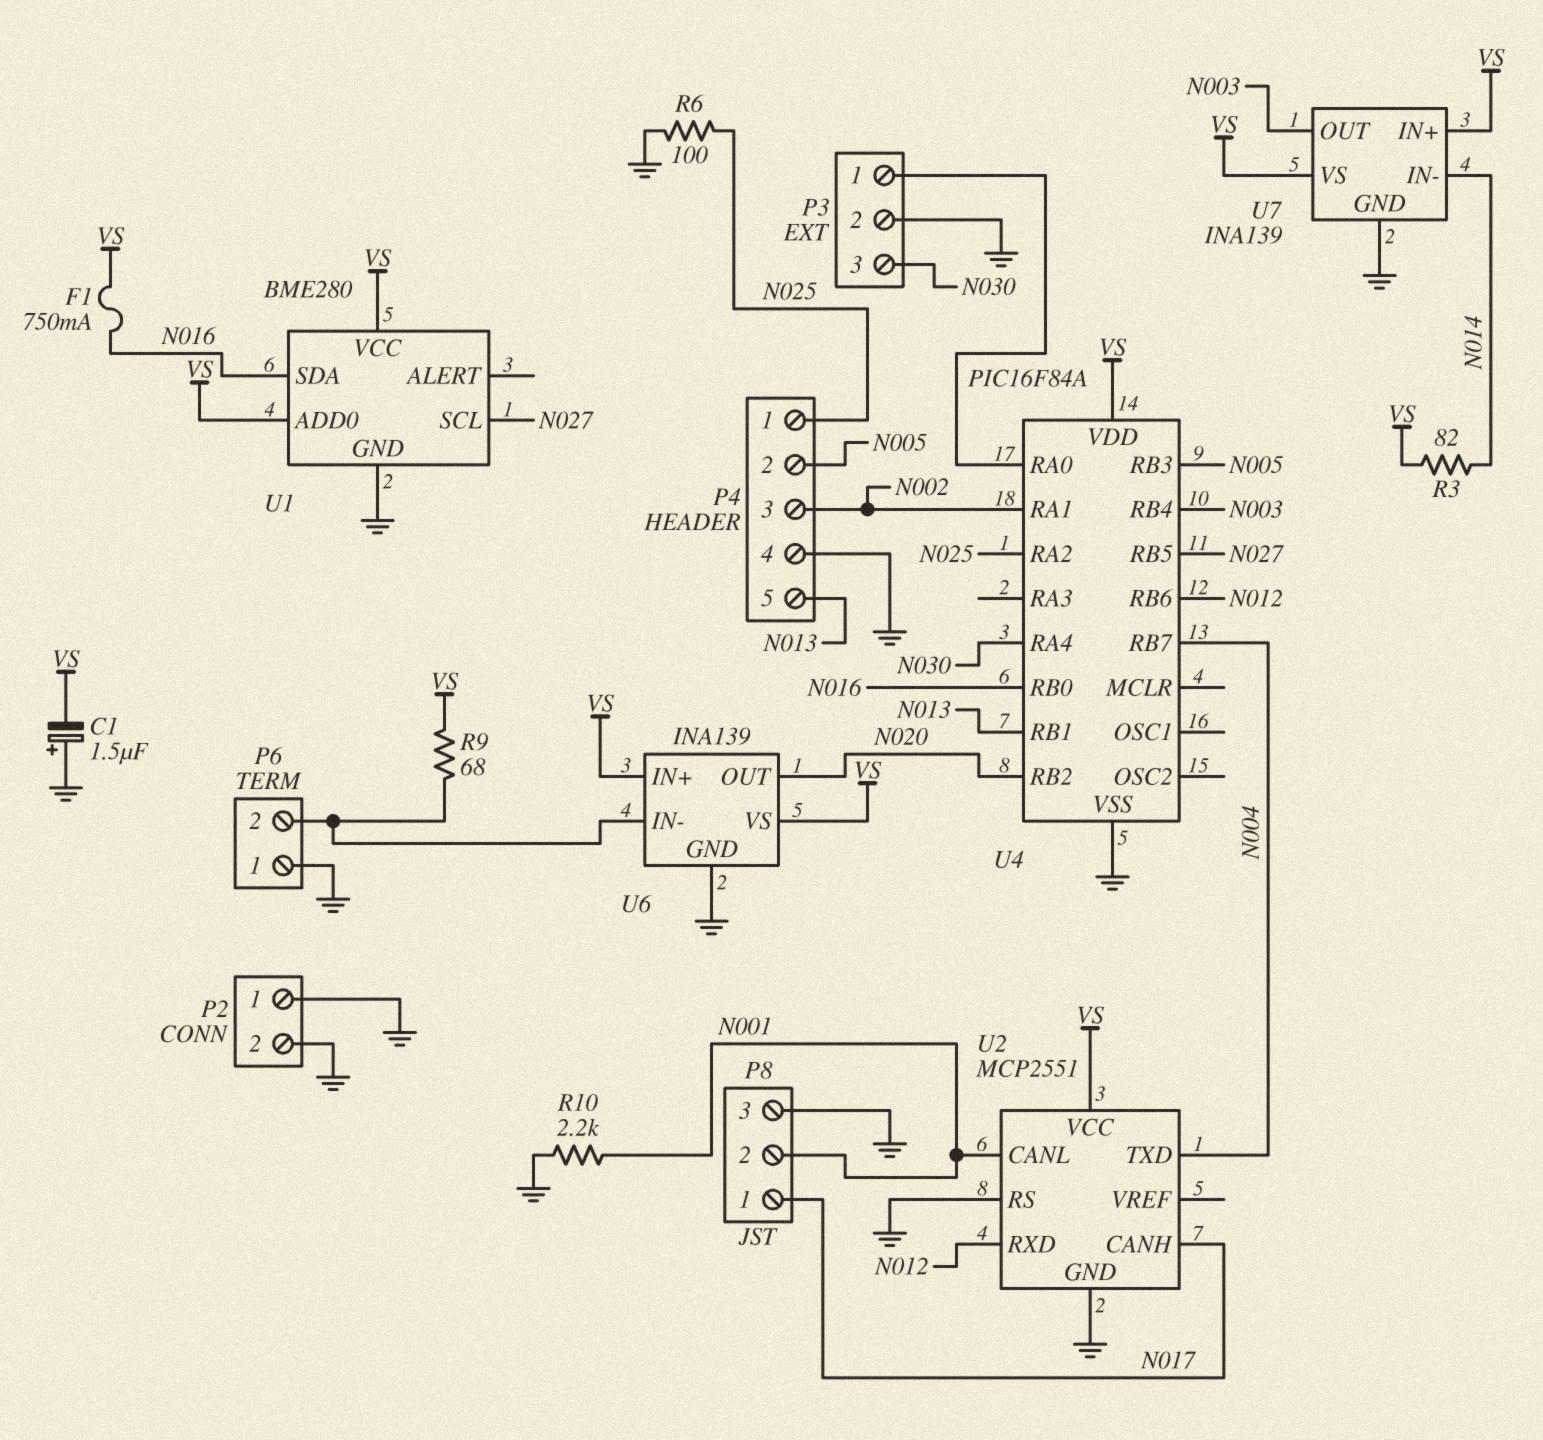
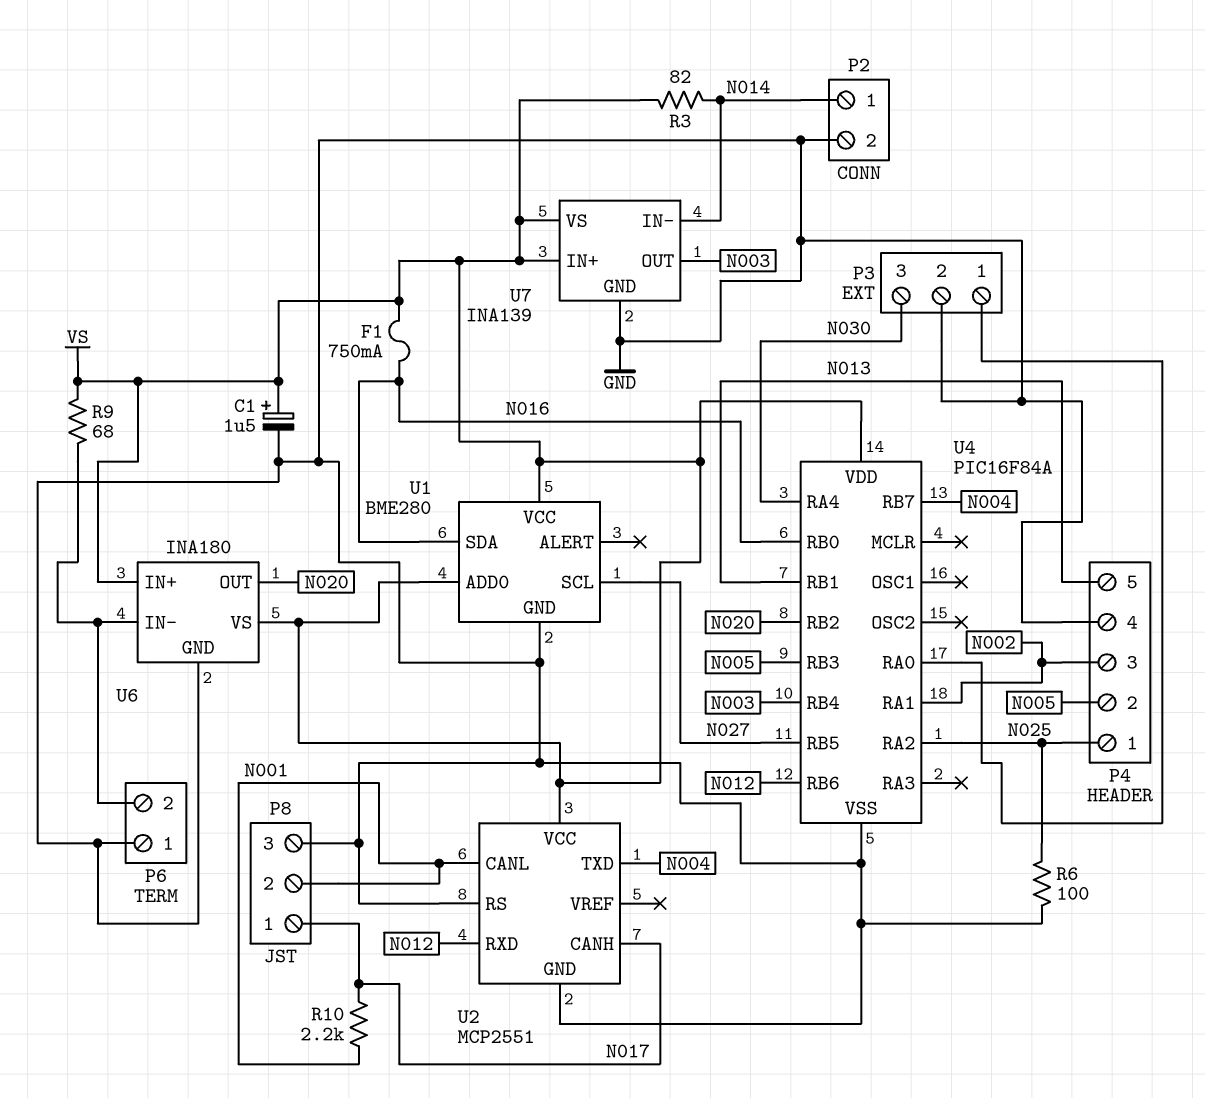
C1: 1.5uF (plus GND, minus VS) -> 1.5uF (plus VS, minus GND)
P2 pin 1: GND -> N014
R10: 2.2k (GND, N001) -> 2.2k (N001, N017)
U6: INA139 -> INA180

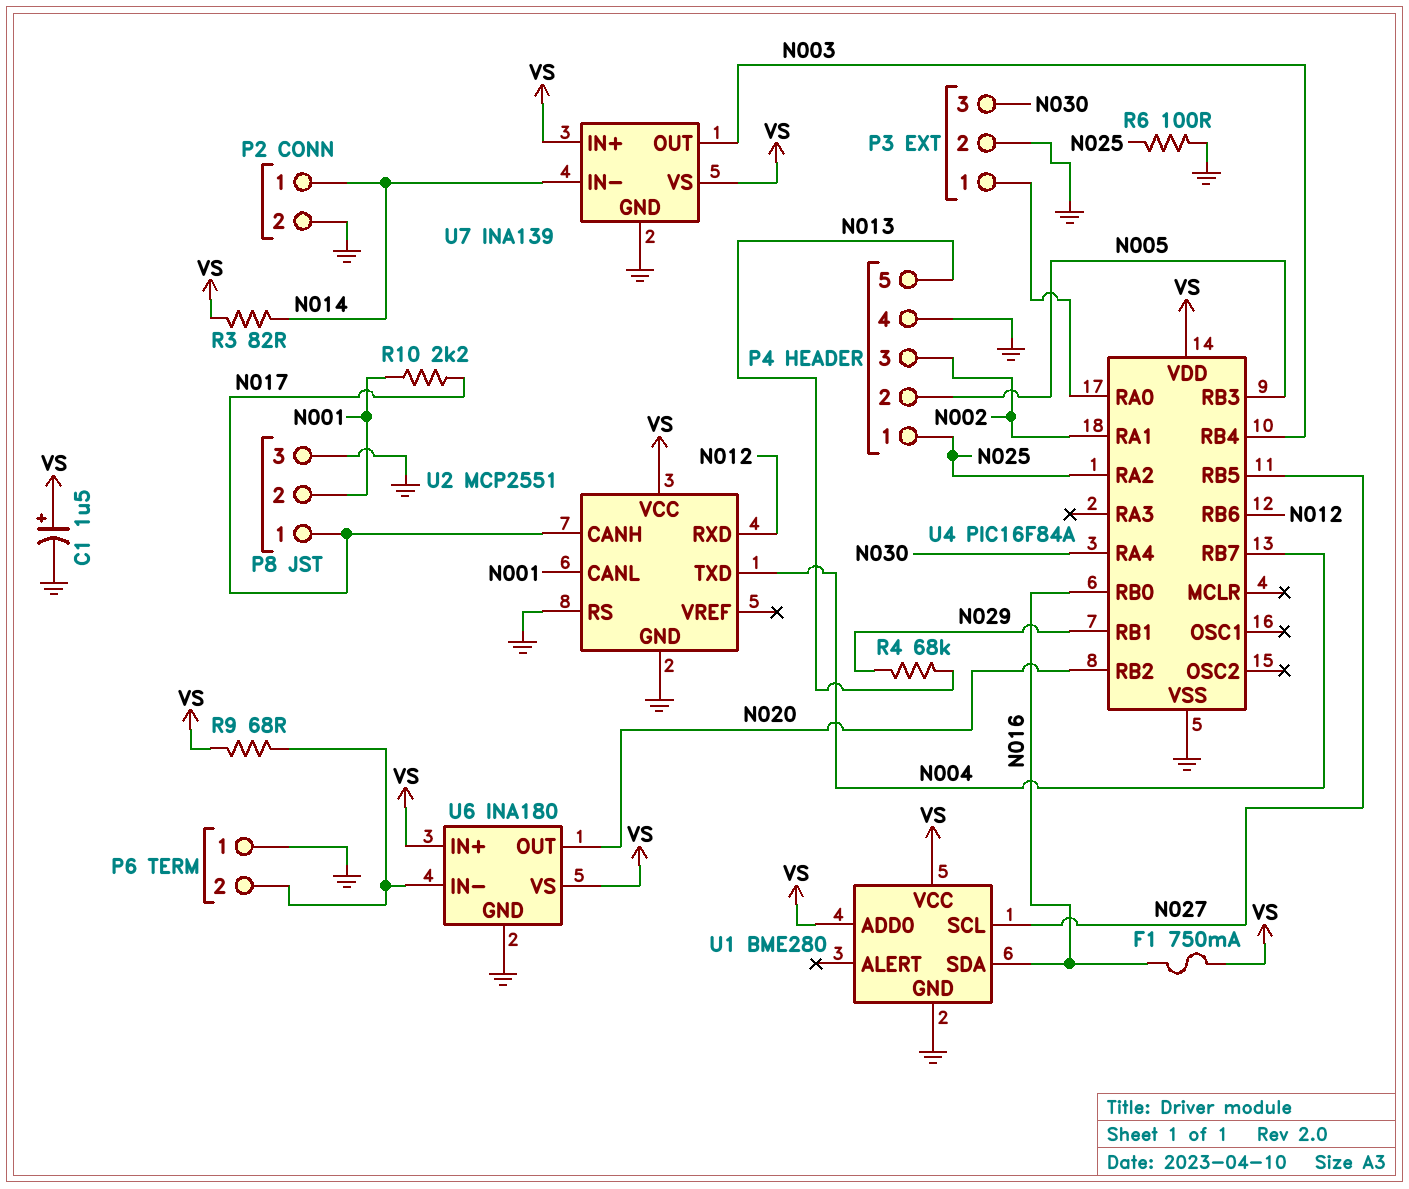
R4: none -> 68k (N013, N029)
U4 pin RB1: N013 -> N029

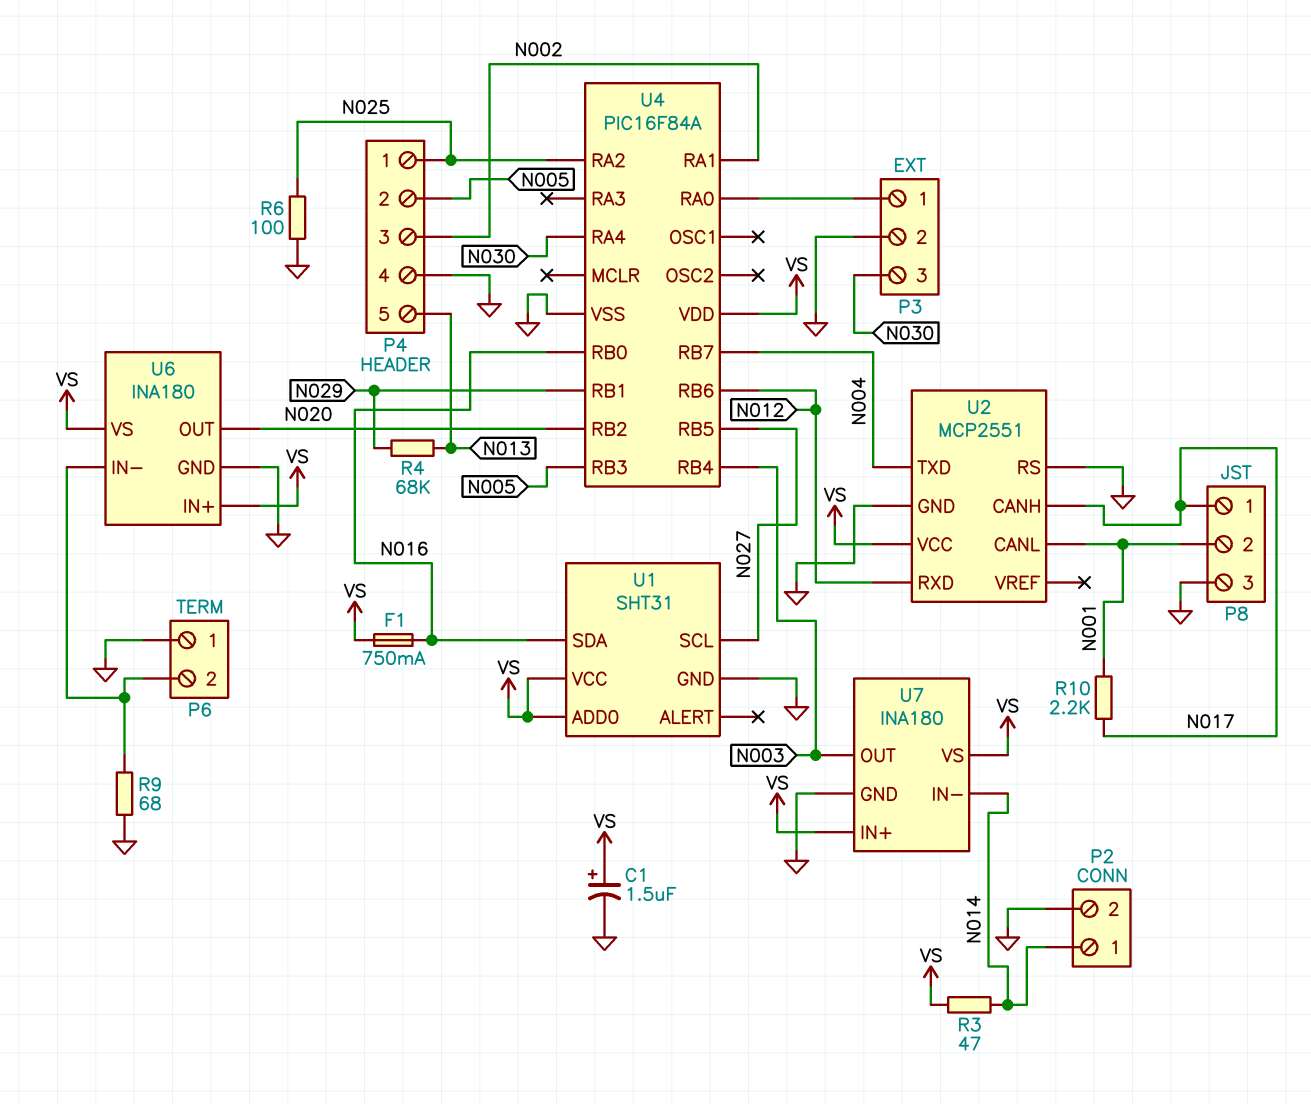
R3: 82 (N014, VS) -> 47 (N014, VS)
R9: 68 (P6/2, VS) -> 68 (GND, P6/2)
U1: BME280 -> SHT31
U7: INA139 -> INA180

